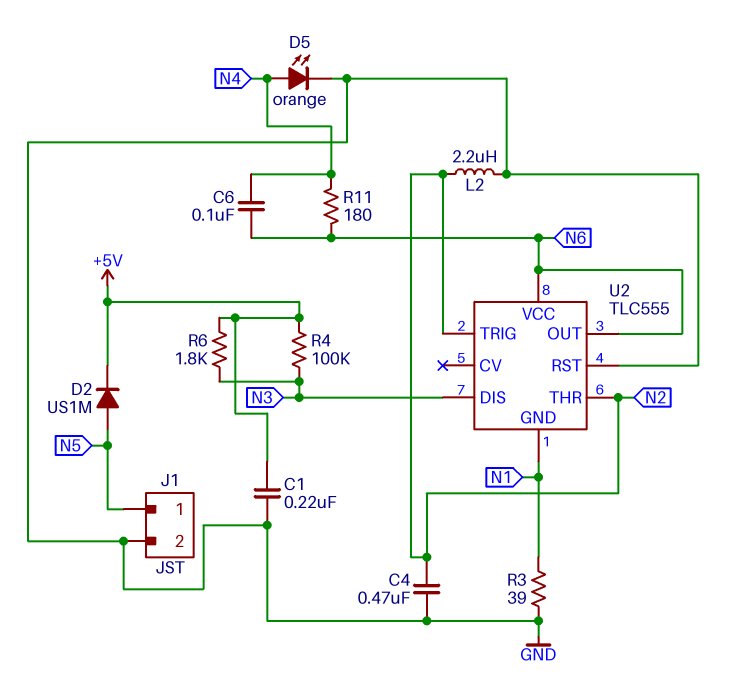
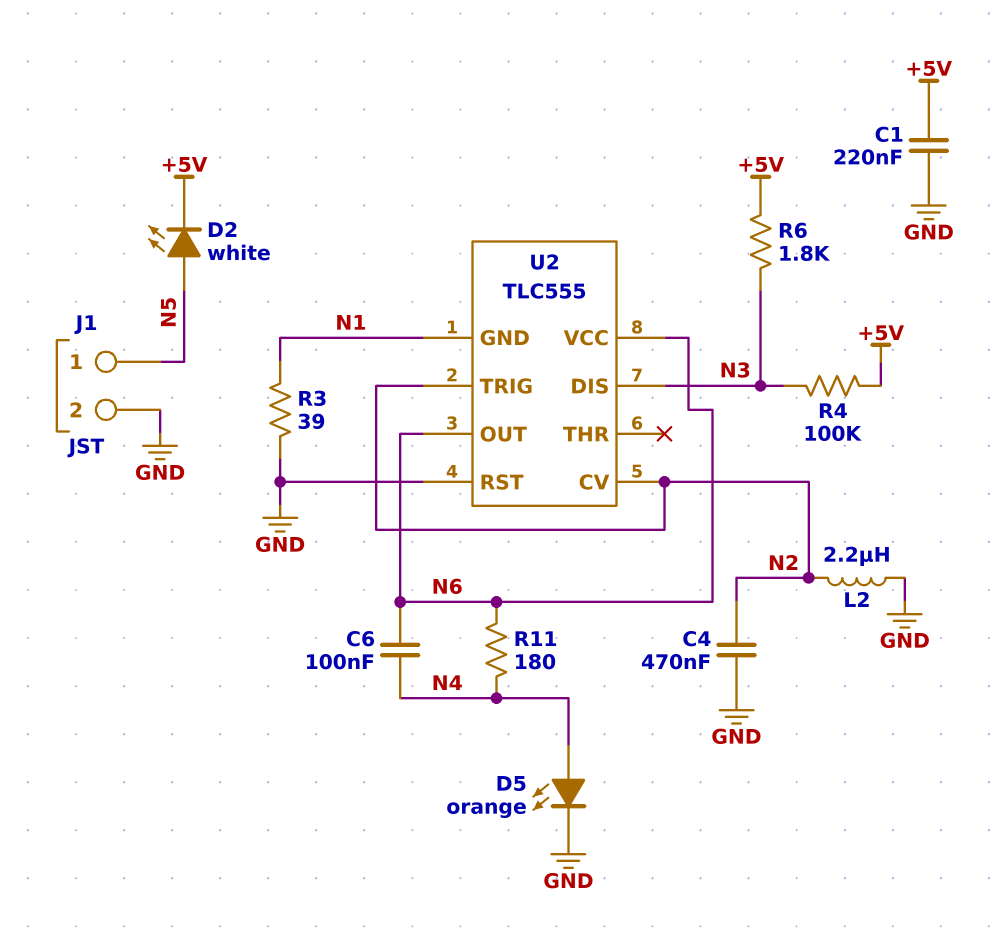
D2: diode US1M (A N5, K +5V) -> LED white (A N5, K +5V)
U2 pin CV: none -> N2
U2 pin THR: N2 -> none

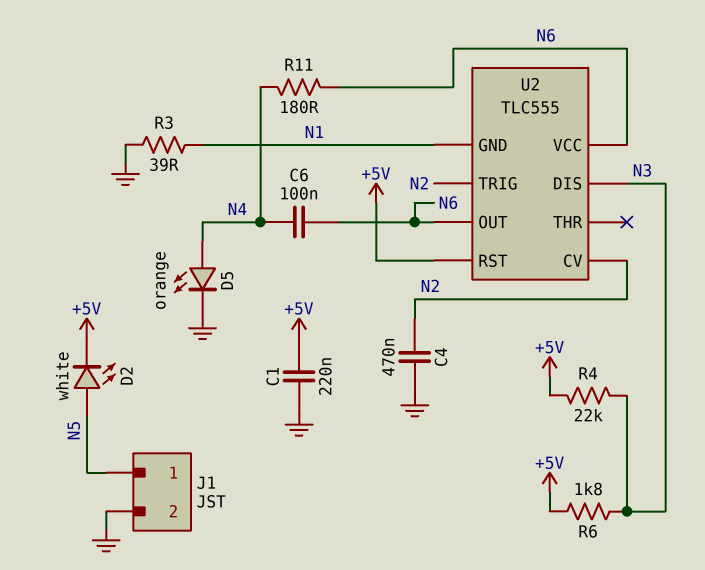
L2: 2.2uH (GND, N2) -> none
R4: 100k (+5V, N3) -> 22k (+5V, N3)
U2 pin RST: GND -> +5V

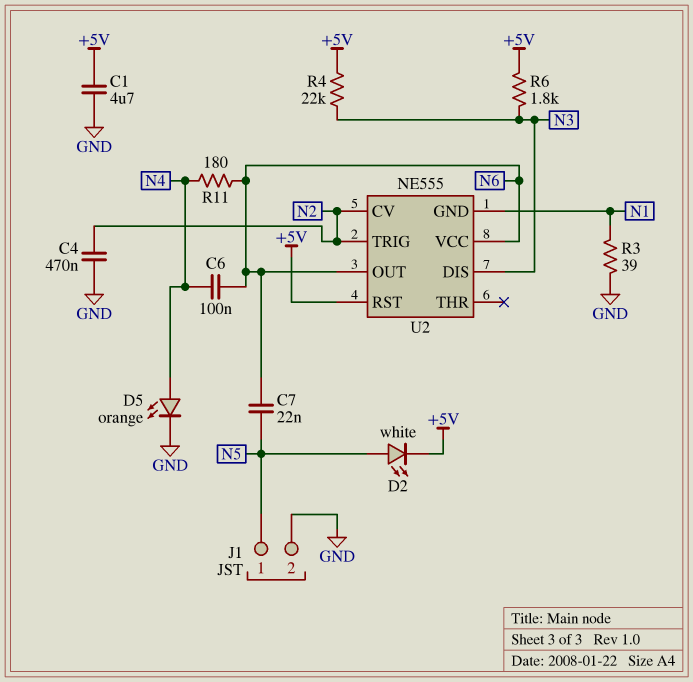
C1: 220nF (+5V, GND) -> 4.7uF (+5V, GND)
C7: none -> 22nF (N5, N6)
U2: TLC555 -> NE555

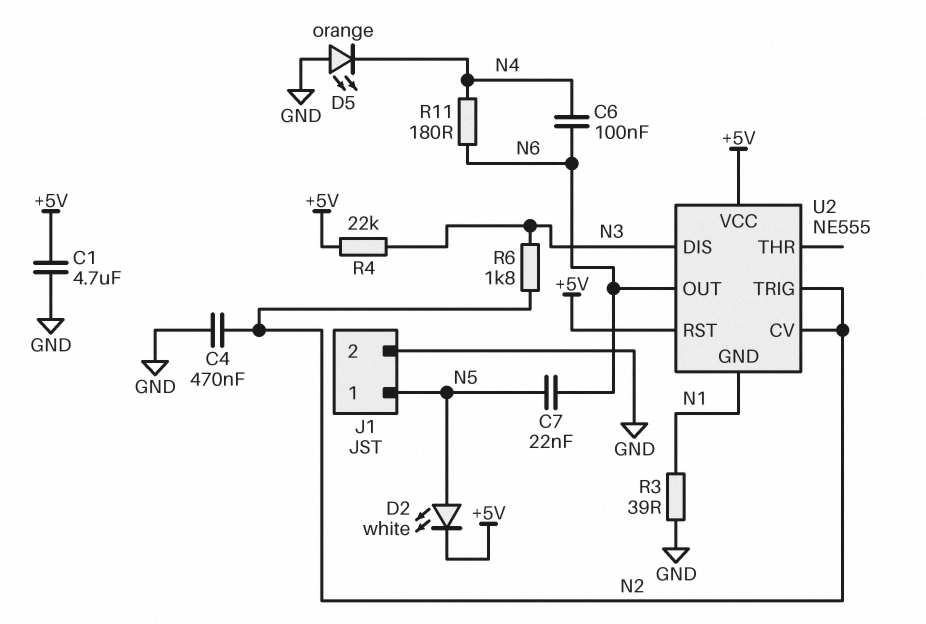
D5: LED orange (A N4, K GND) -> LED orange (A GND, K N4)
R6: 1.8k (+5V, N3) -> 1.8k (N2, N3)
U2 pin VCC: N6 -> +5V

